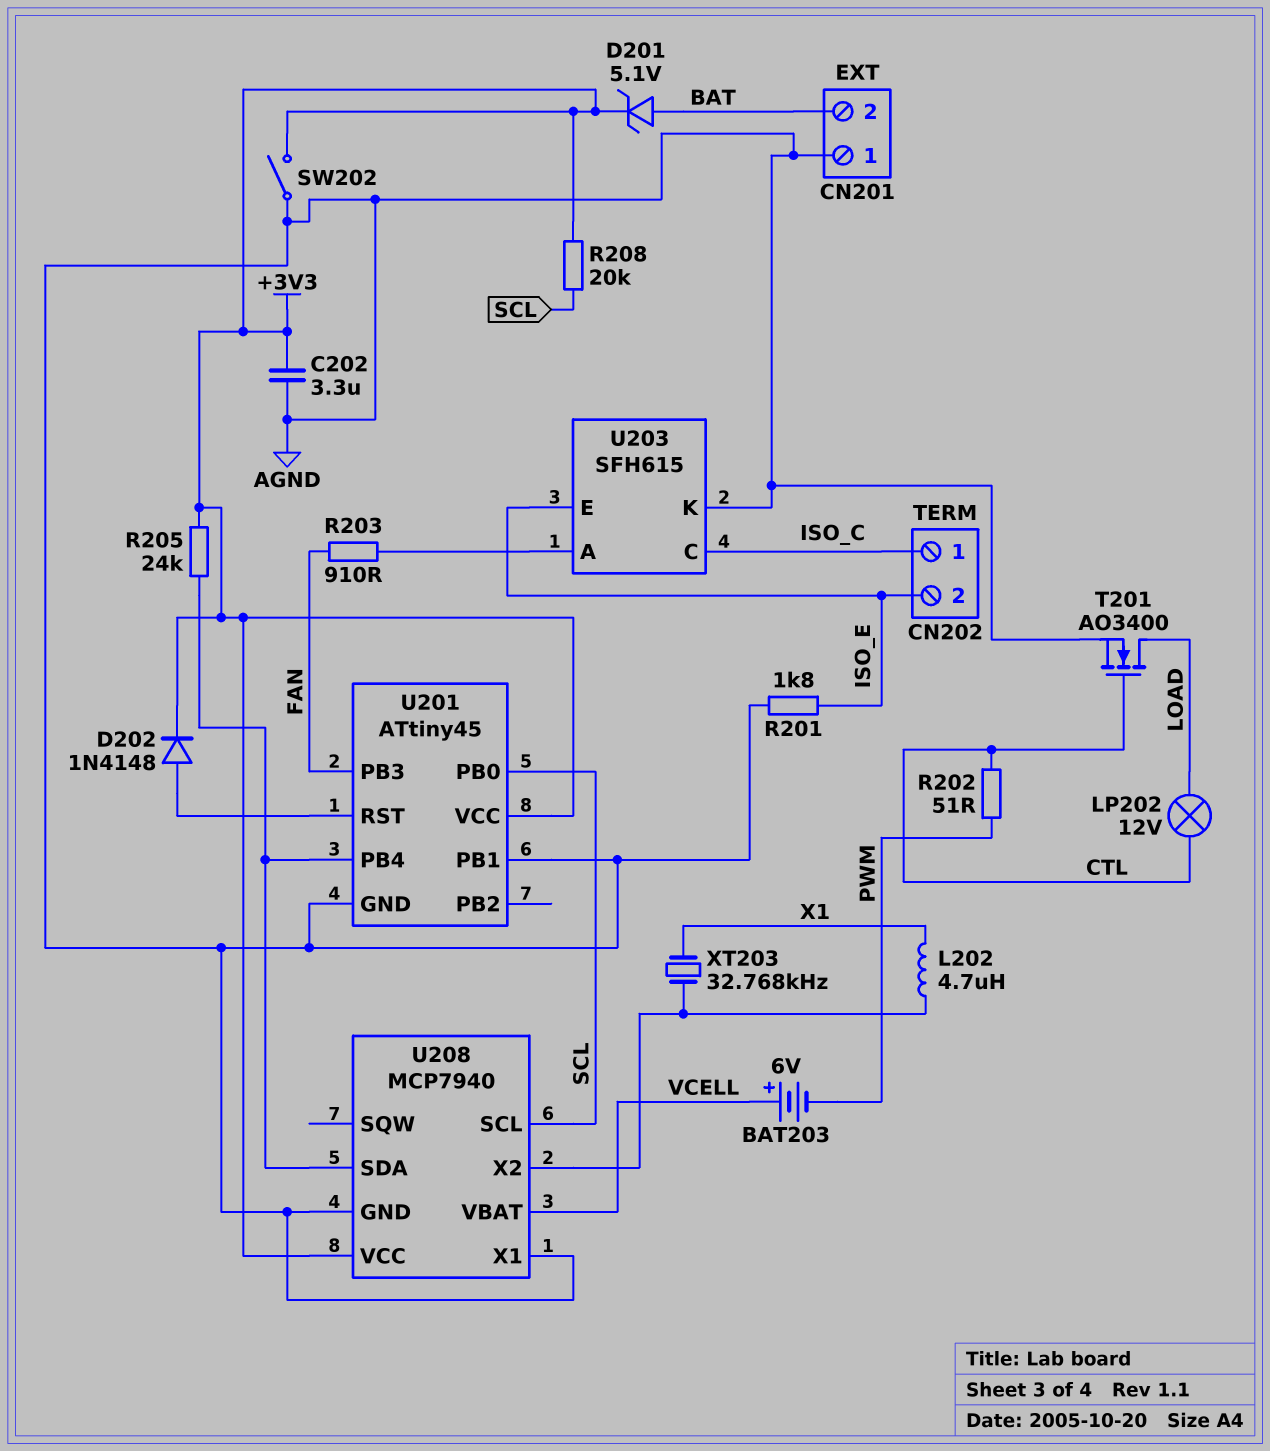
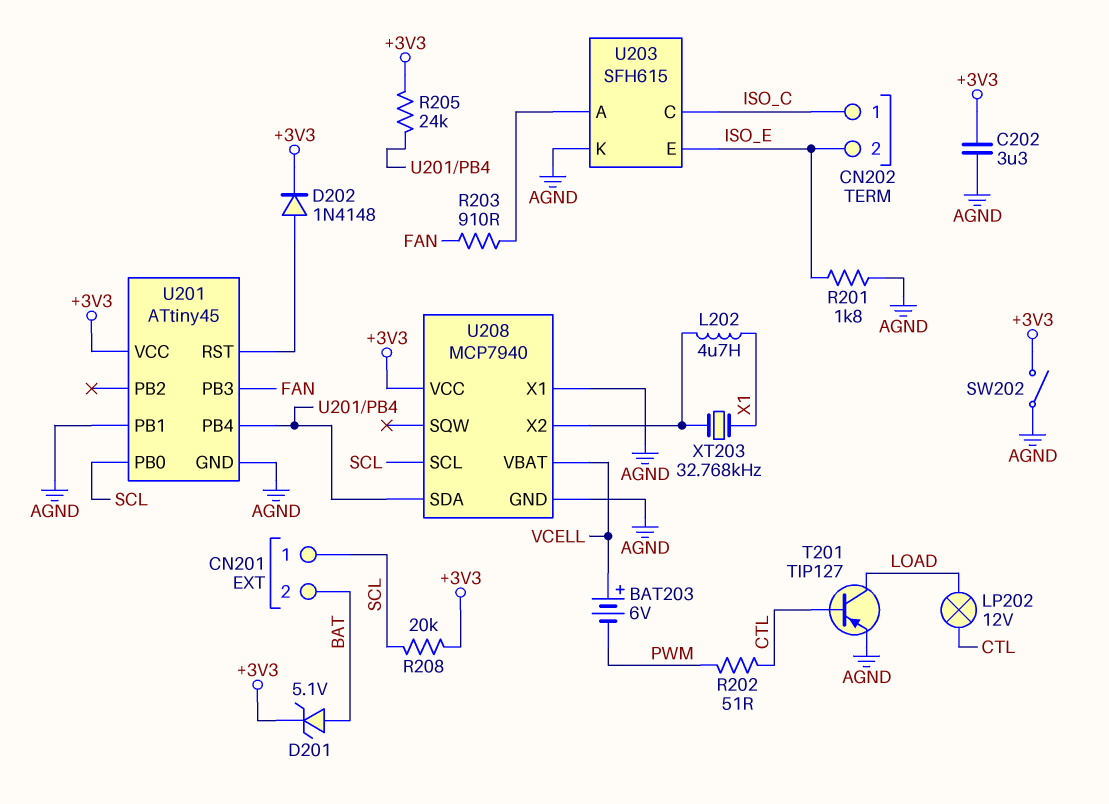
CN201 pin 1: AGND -> SCL
T201: NMOS AO3400 (G CTL, D LOAD, S AGND) -> PNP TIP127 (B CTL, C LOAD, E AGND)

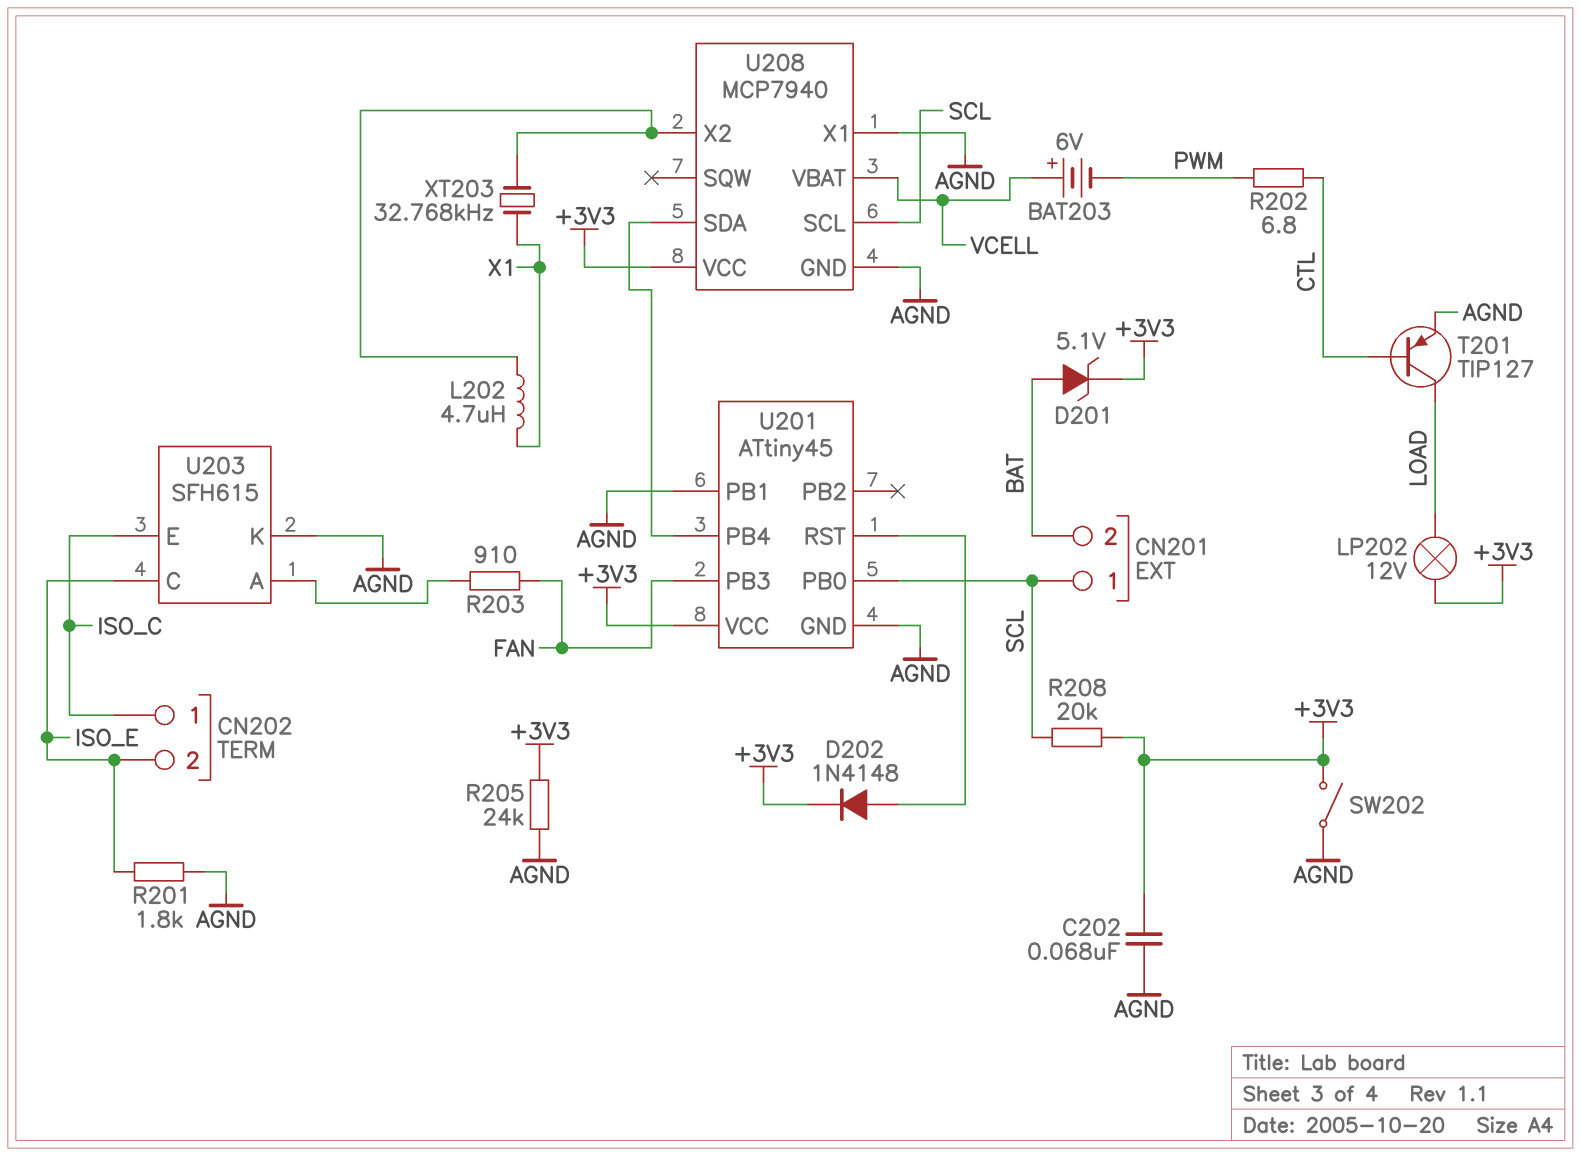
C202: 3.3uF (+3V3, AGND) -> 68nF (+3V3, AGND)
LP202: lamp 12V (CTL, LOAD) -> lamp 12V (+3V3, LOAD)
R202: 51 (CTL, PWM) -> 6.8 (CTL, PWM)
R205: 24k (+3V3, U201/PB4) -> 24k (+3V3, AGND)
U203 pin C: ISO_C -> ISO_E
U203 pin E: ISO_E -> ISO_C

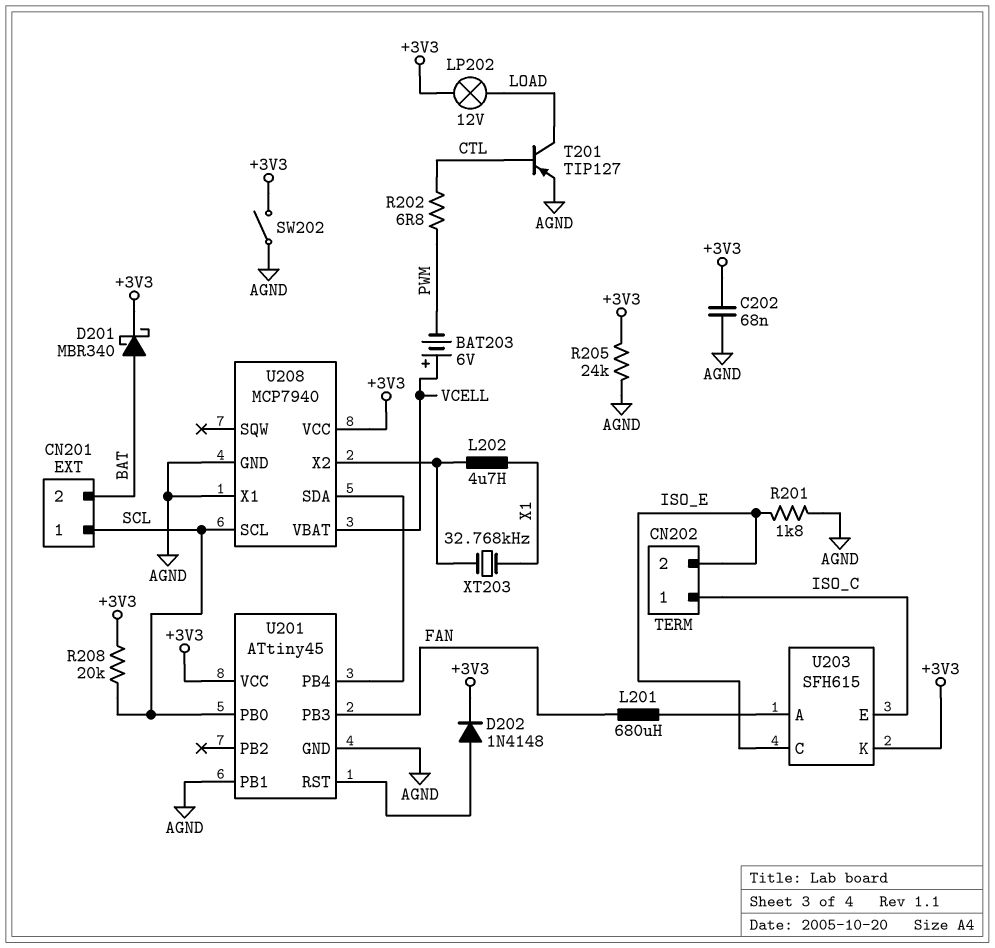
D201: zener 5.1V (A BAT, K +3V3) -> schottky MBR340 (A BAT, K +3V3)
L201: none -> 680uH (FAN, U203/A)
R203: 910 (FAN, U203/A) -> none
U203 pin K: AGND -> +3V3

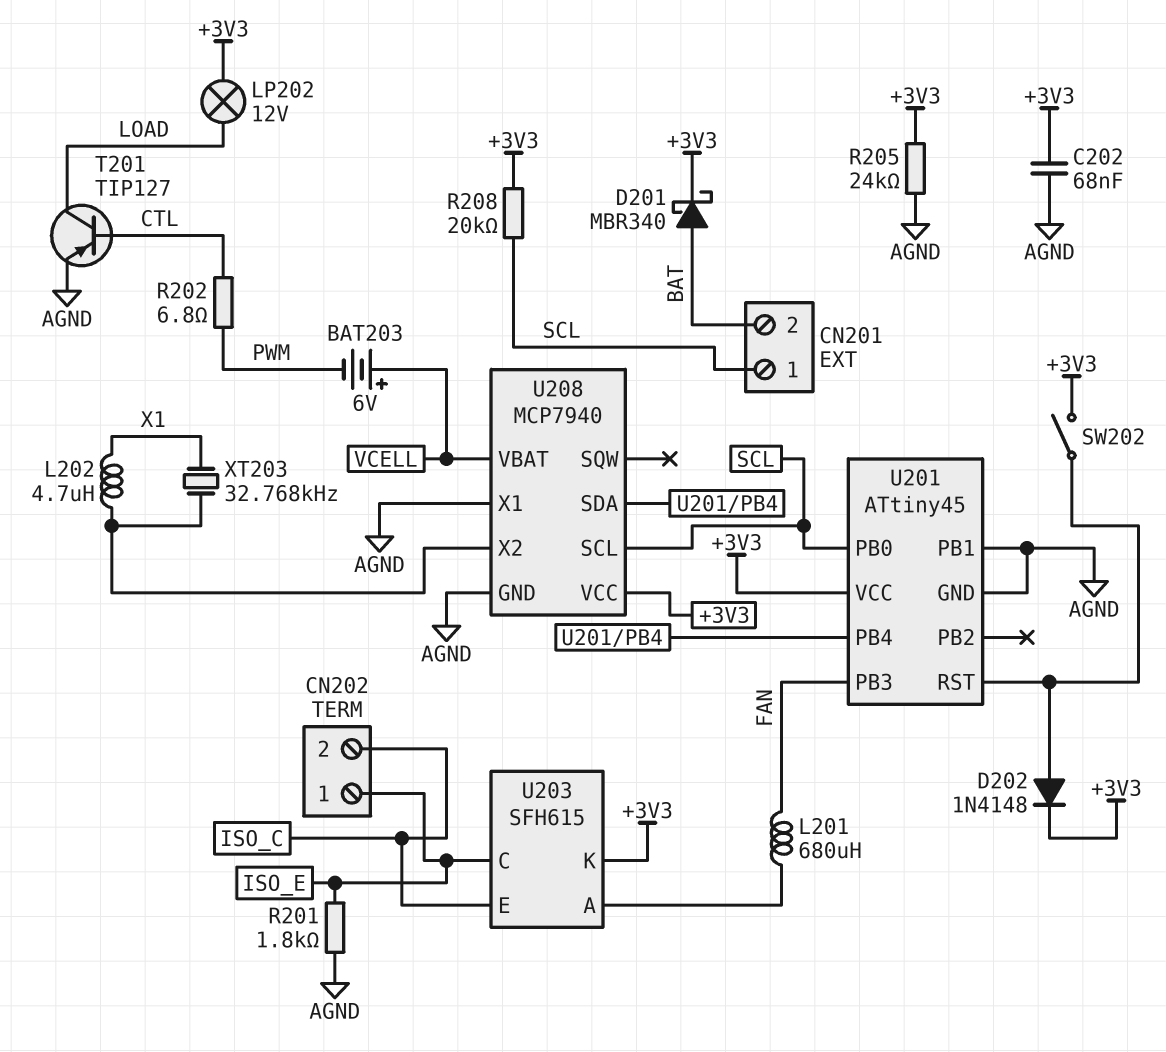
CN202 pin 1: ISO_C -> ISO_E
CN202 pin 2: ISO_E -> ISO_C
SW202: switch (+3V3, AGND) -> switch (+3V3, U201/RST)

